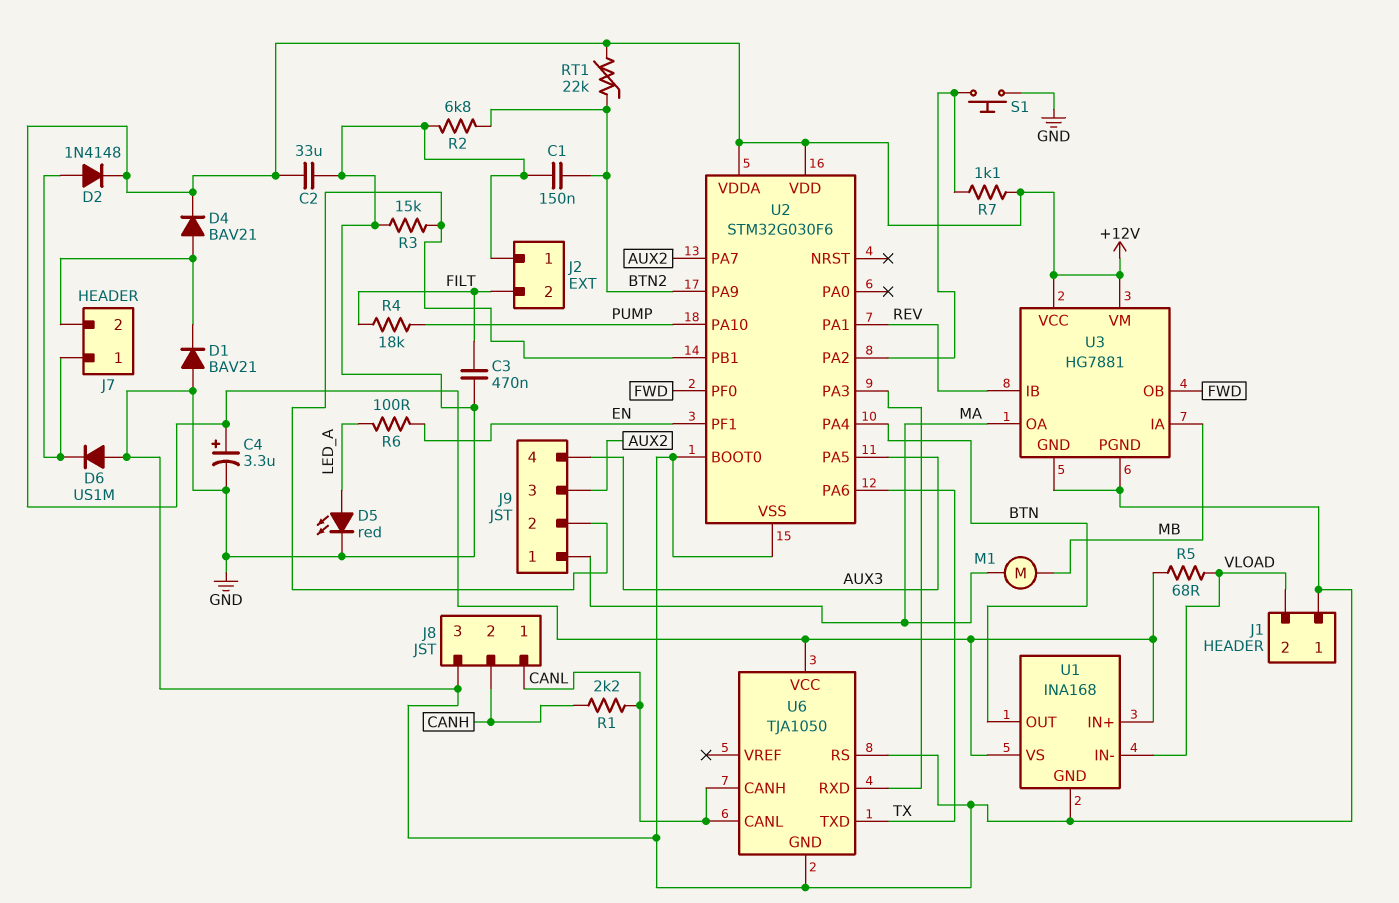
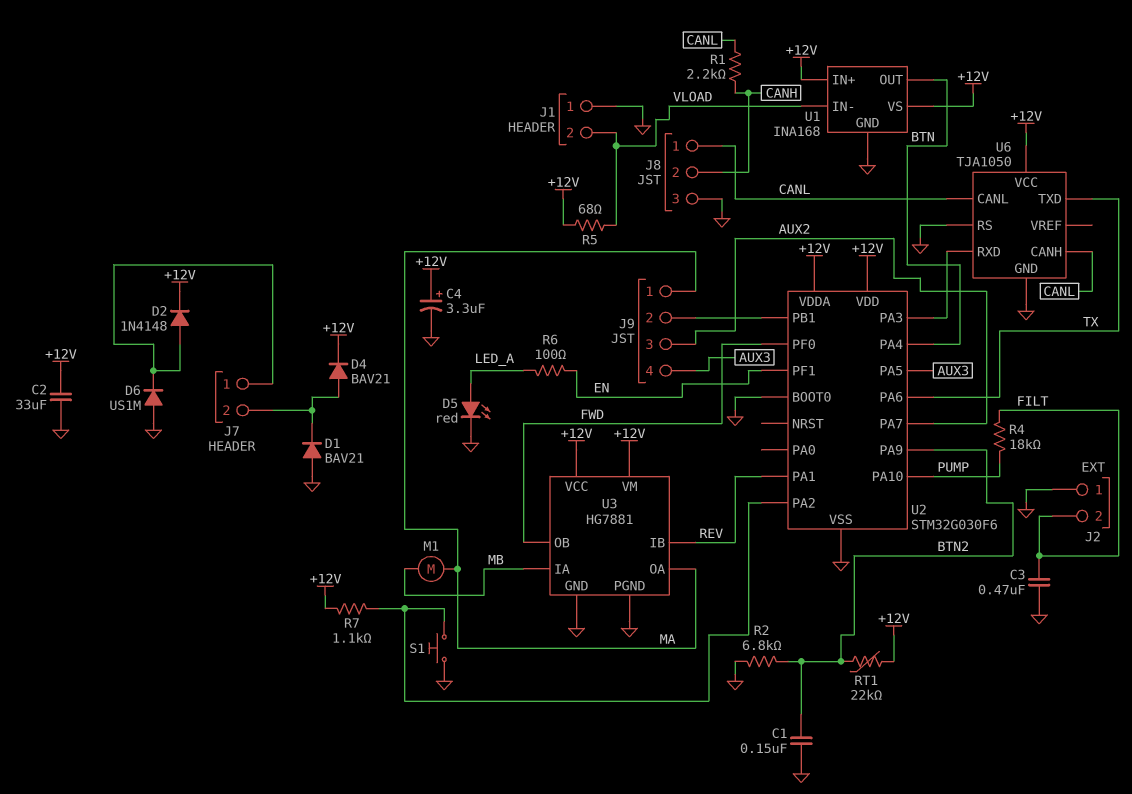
R3: 15k (GND, J9/2) -> none

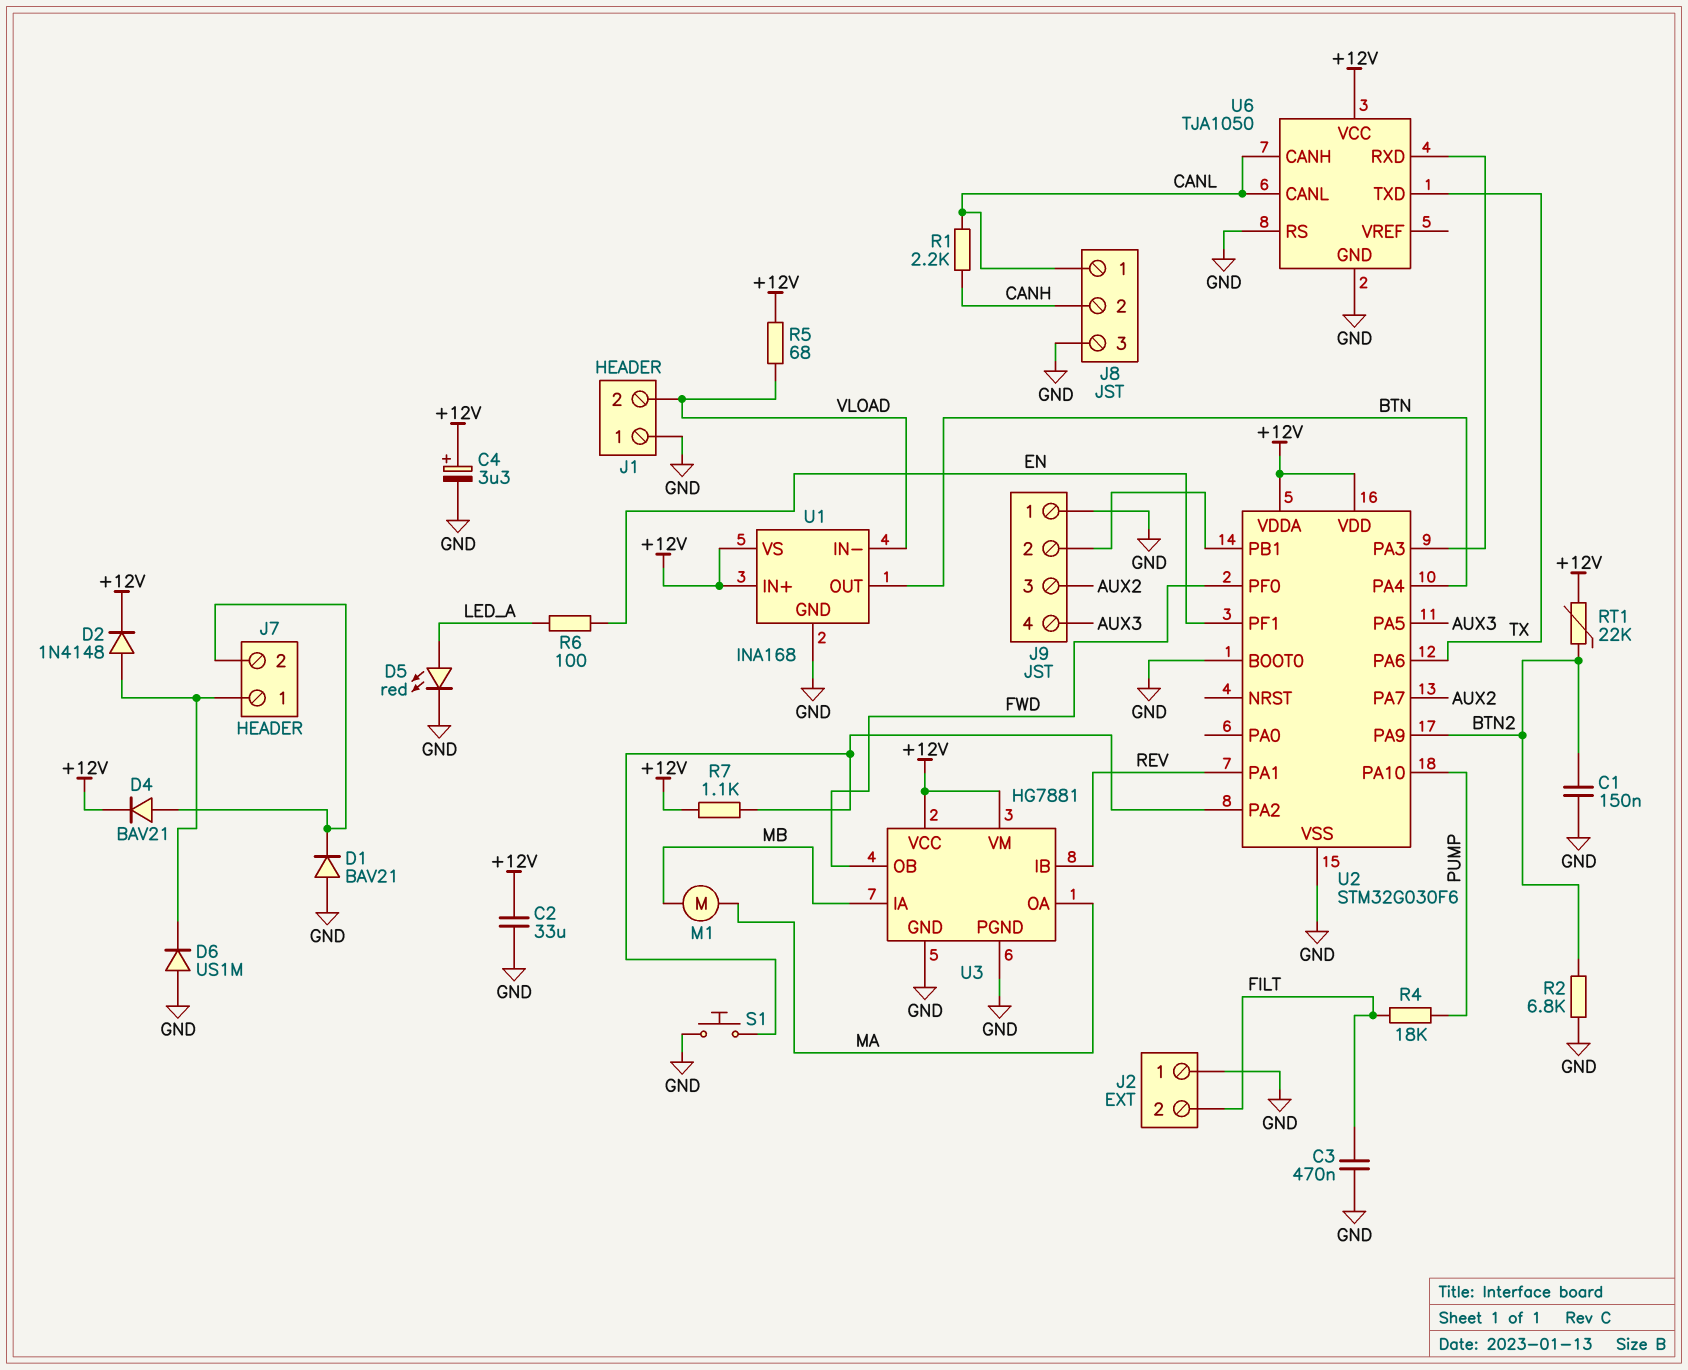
J9 pin 1: MA -> GND

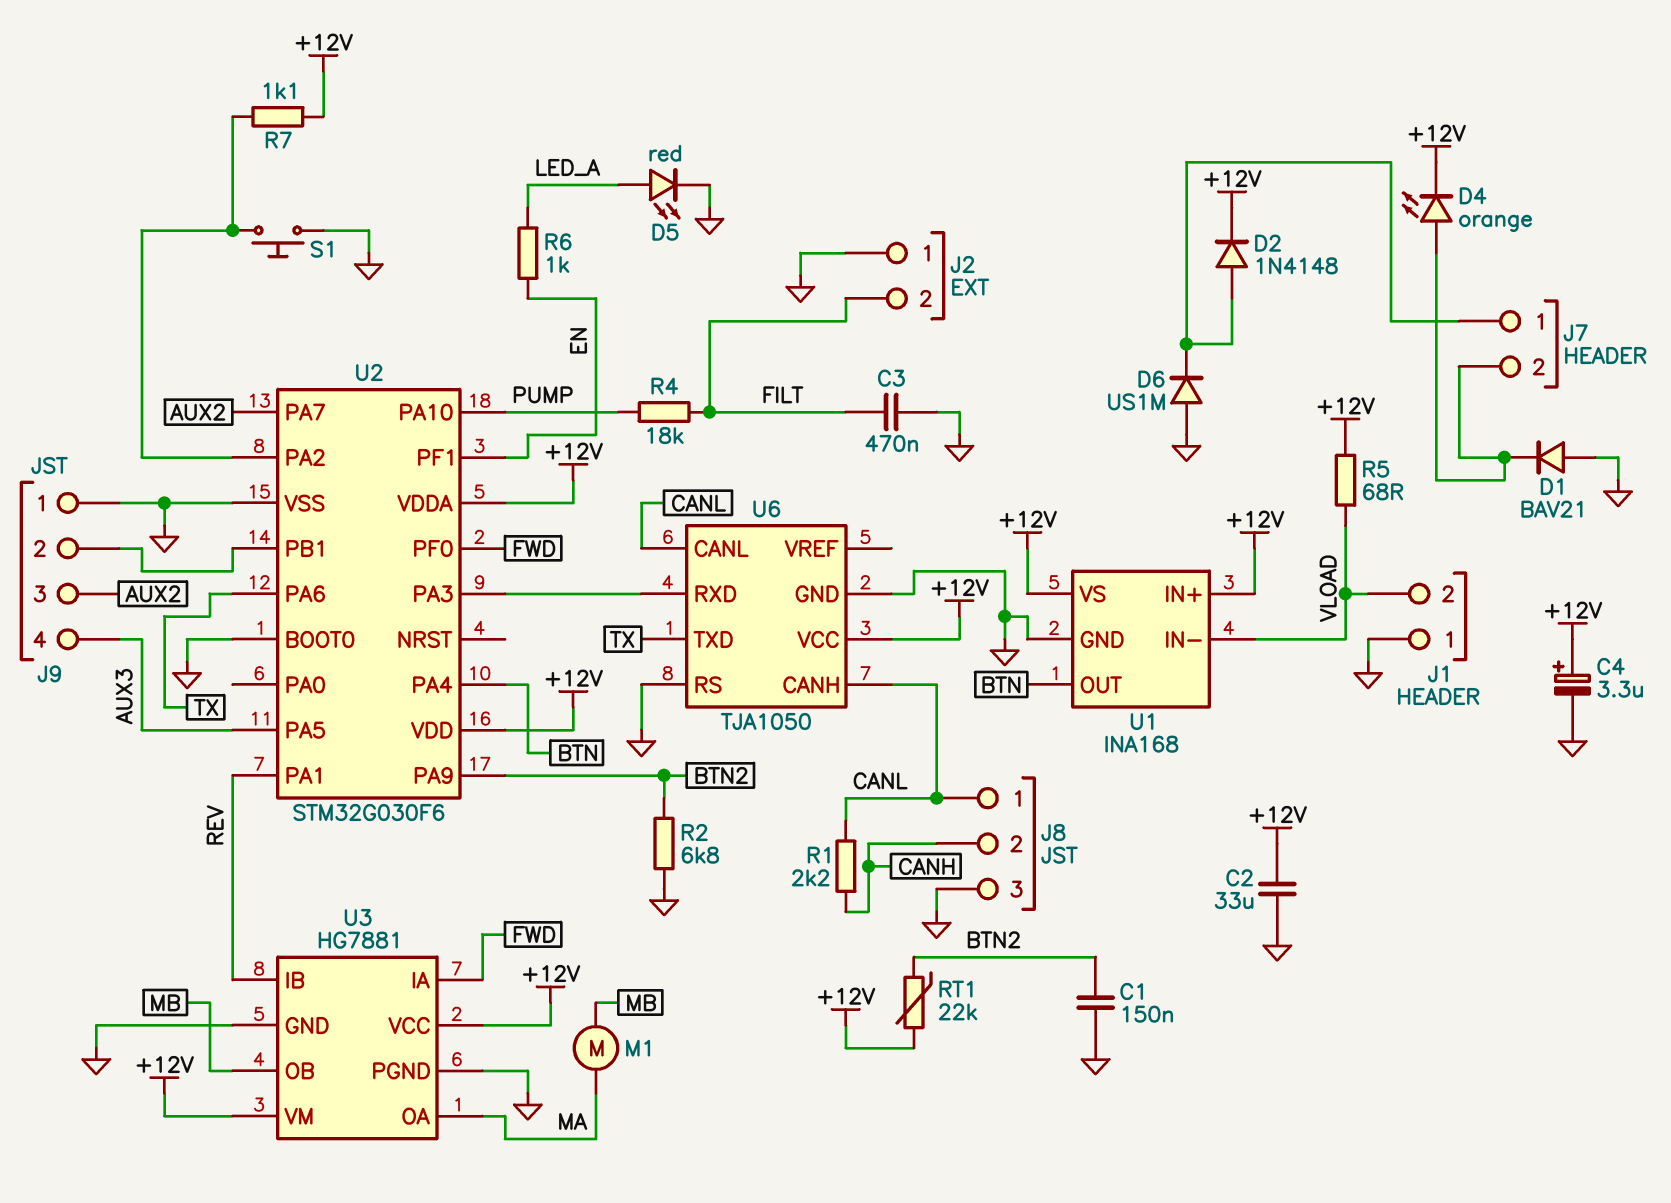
D4: diode BAV21 (A J7/2, K +12V) -> LED orange (A J7/2, K +12V)
R6: 100 (EN, LED_A) -> 1k (EN, LED_A)
U3 pin IA: MB -> FWD
U3 pin OB: FWD -> MB

